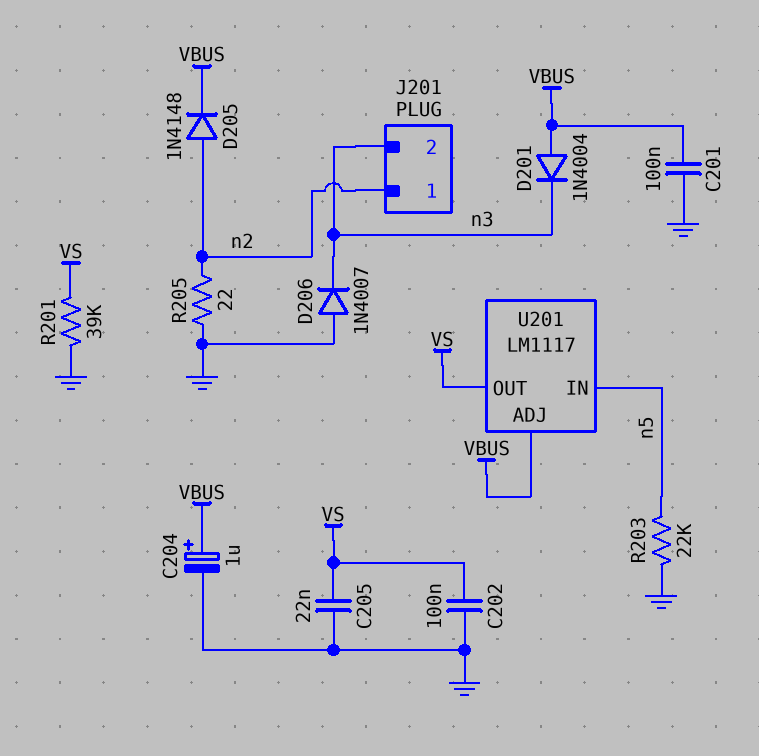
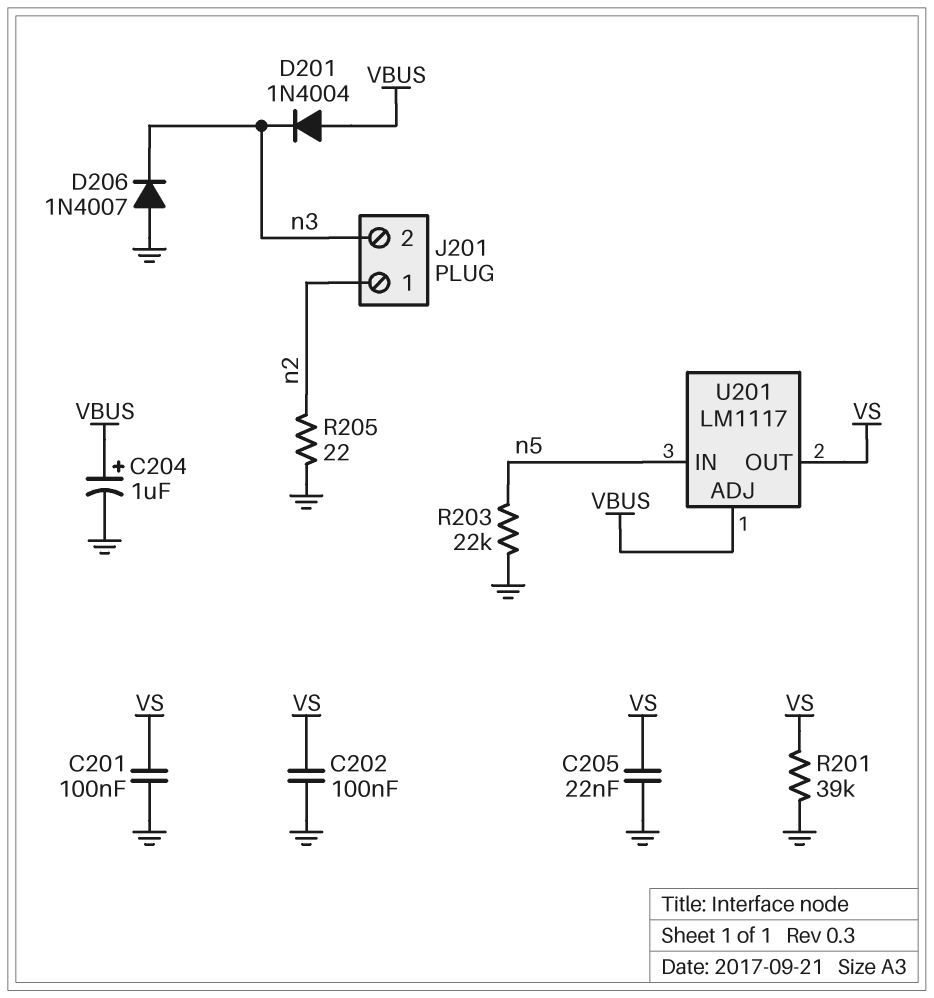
C201: 100nF (GND, VBUS) -> 100nF (GND, VS)
D205: diode 1N4148 (A n2, K VBUS) -> none

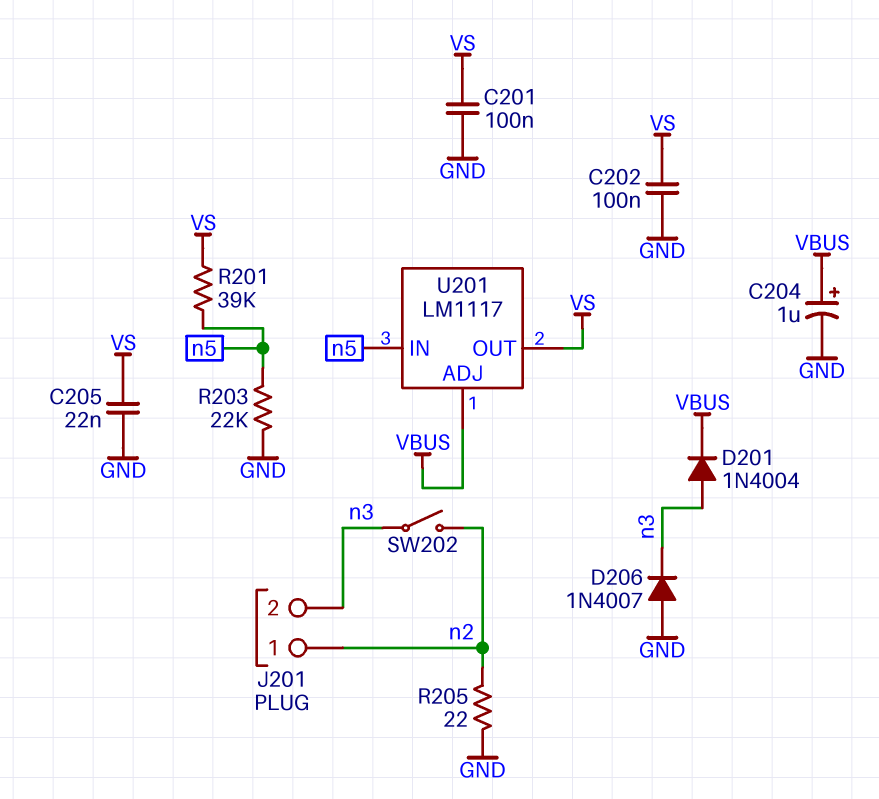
D201: diode 1N4004 (A VBUS, K n3) -> diode 1N4004 (A n3, K VBUS)
R201: 39k (GND, VS) -> 39k (VS, n5)
SW202: none -> switch (n2, n3)

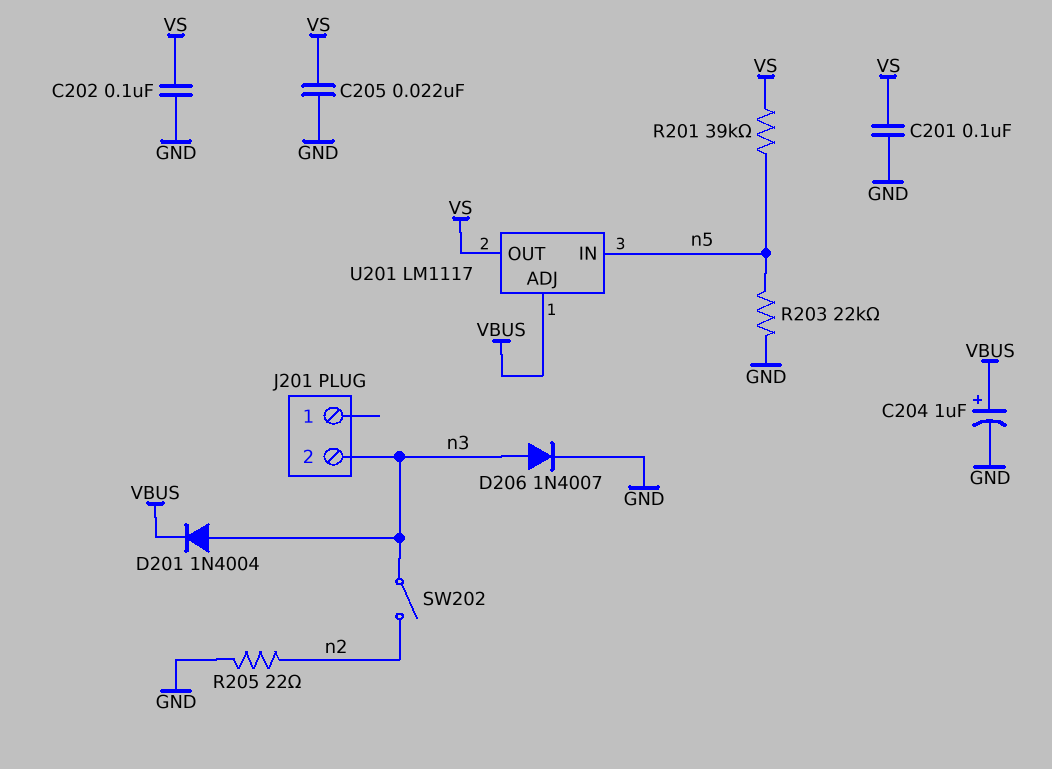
D206: diode 1N4007 (A GND, K n3) -> diode 1N4007 (A n3, K GND)
J201 pin 1: n2 -> none

